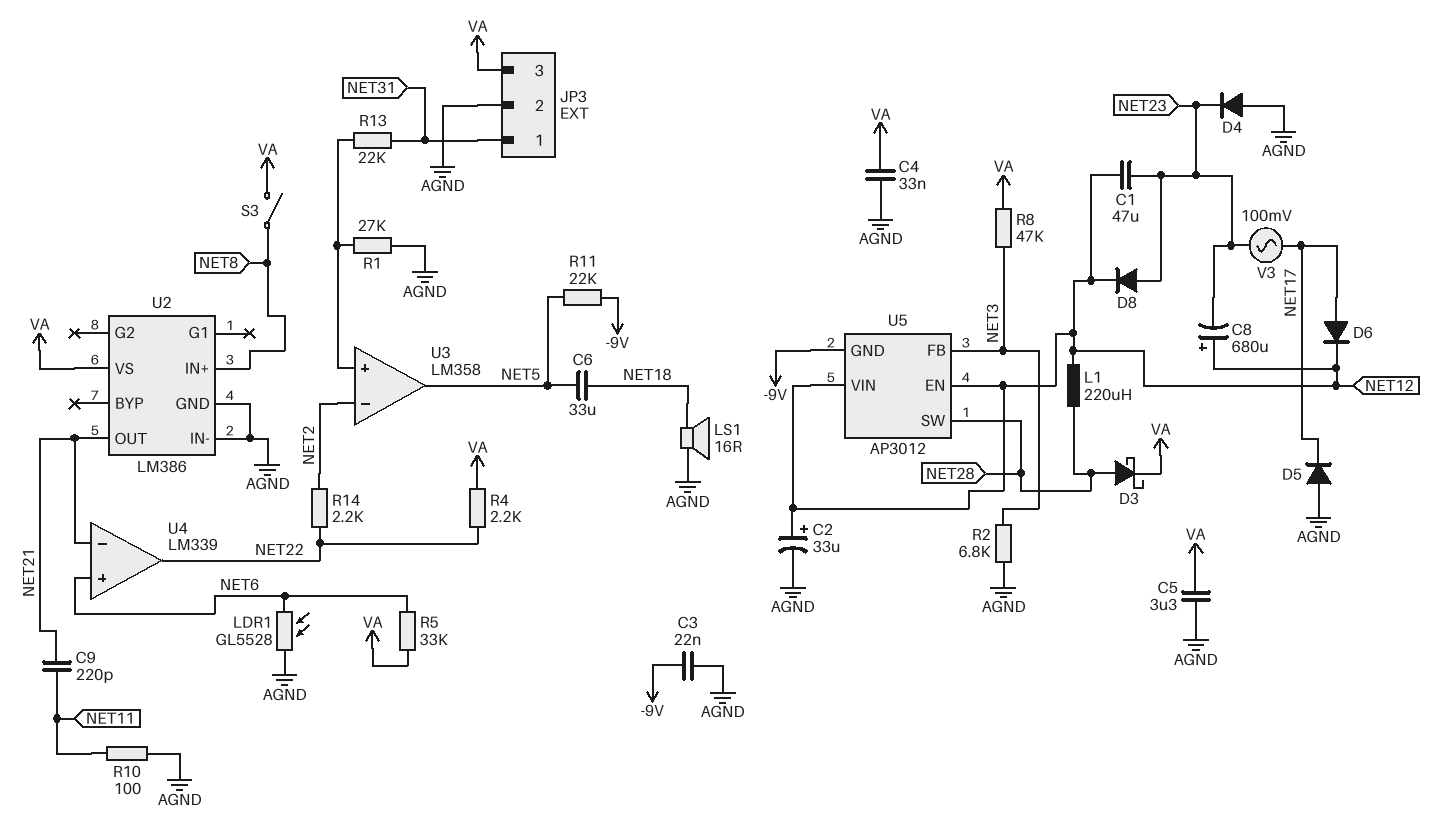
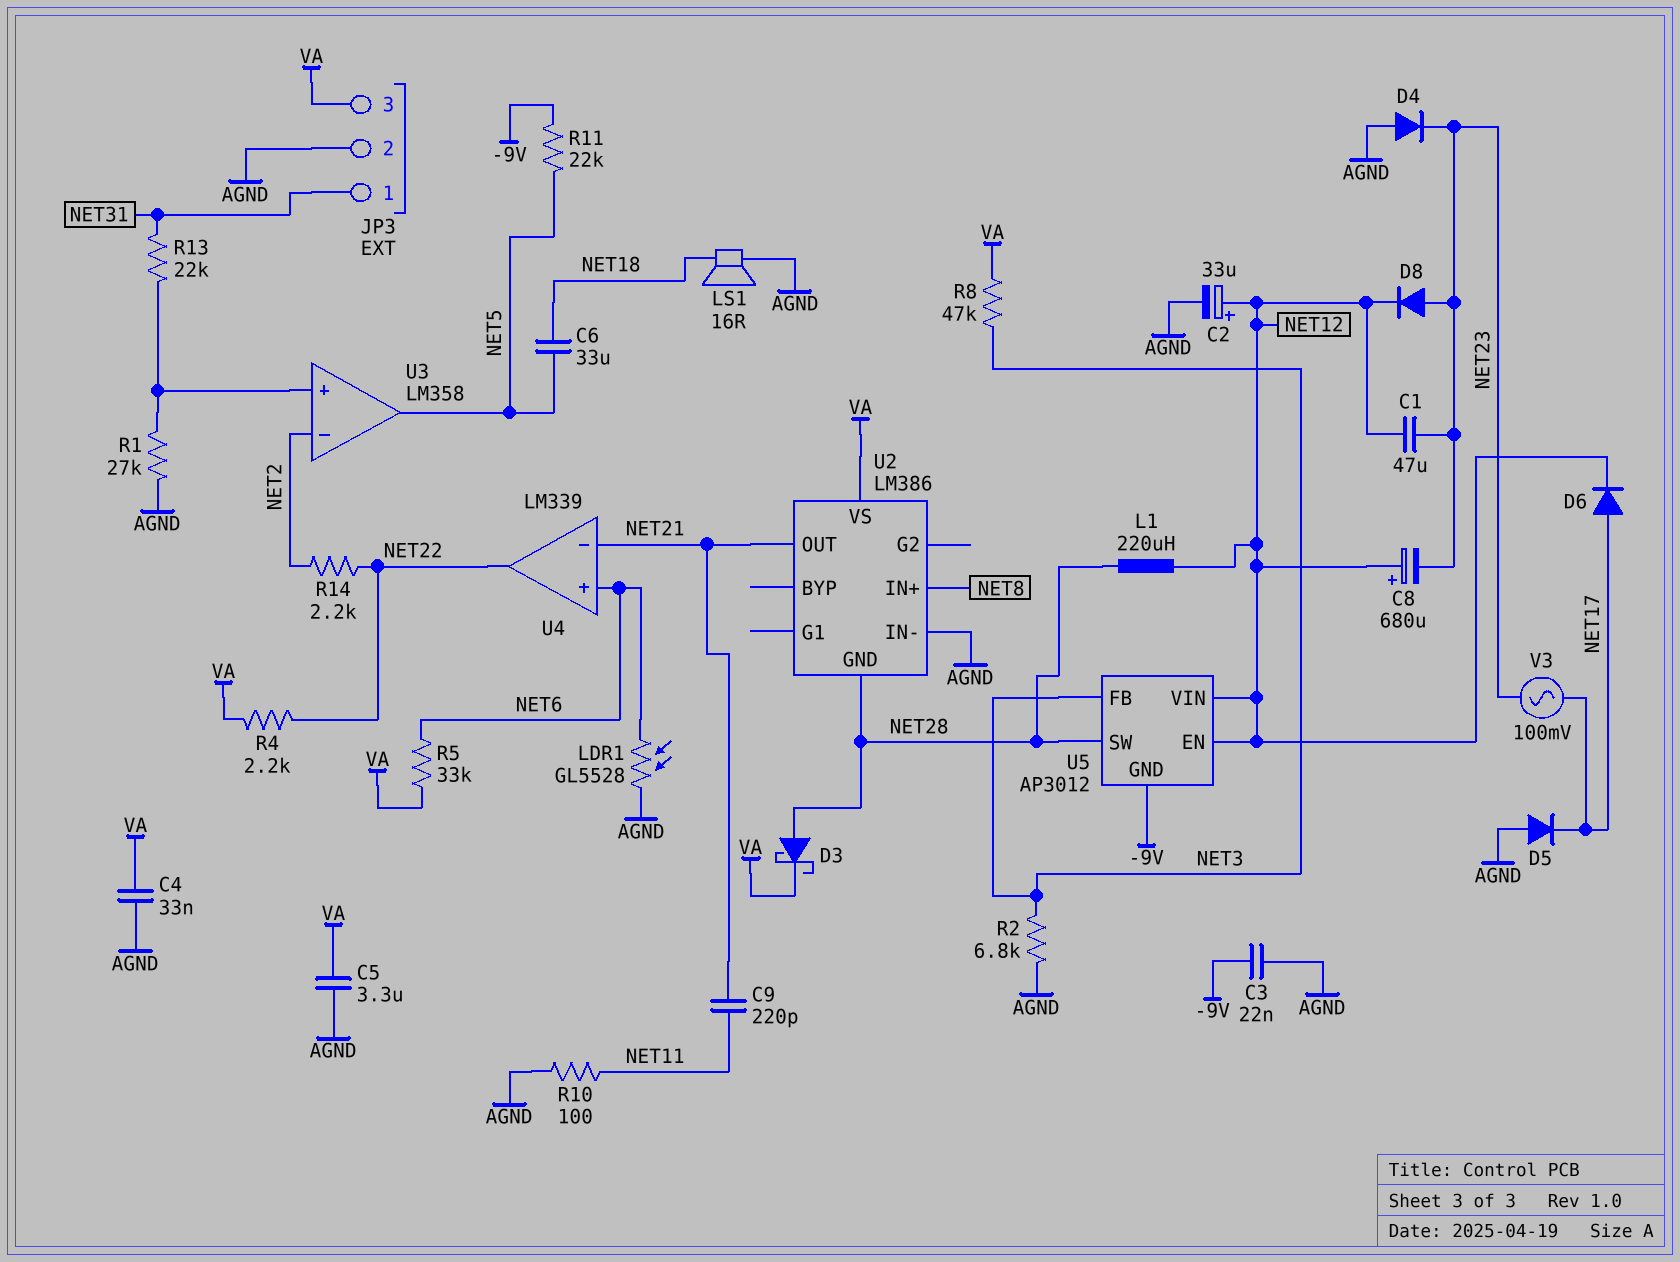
S3: switch (NET8, VA) -> none
U2 pin GND: AGND -> NET28

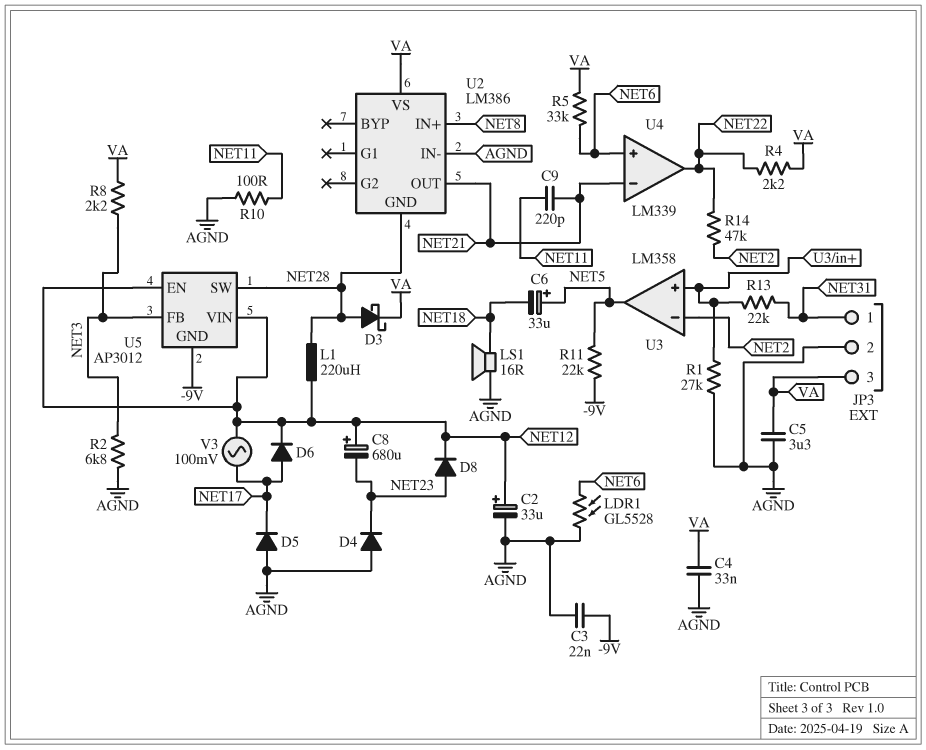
C1: 47uF (NET12, NET23) -> none
C6: 33uF (NET5, NET18) -> 33uF (plus NET5, minus NET18)
R8: 47k (NET3, VA) -> 2.2k (NET3, VA)
R14: 2.2k (NET2, NET22) -> 47k (NET2, NET22)
V3: AC 100mV (NET17, NET23) -> AC 100mV (NET12, NET17)

